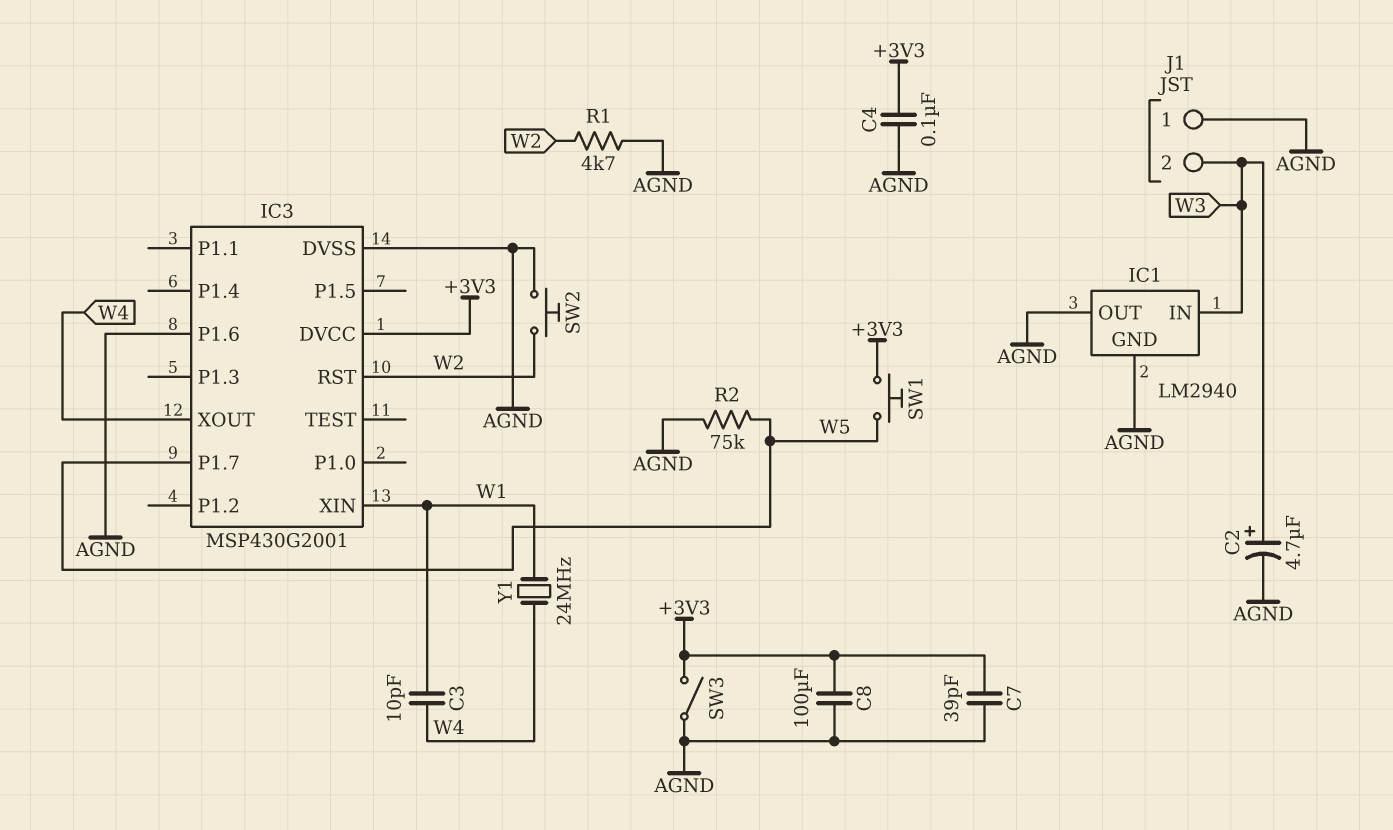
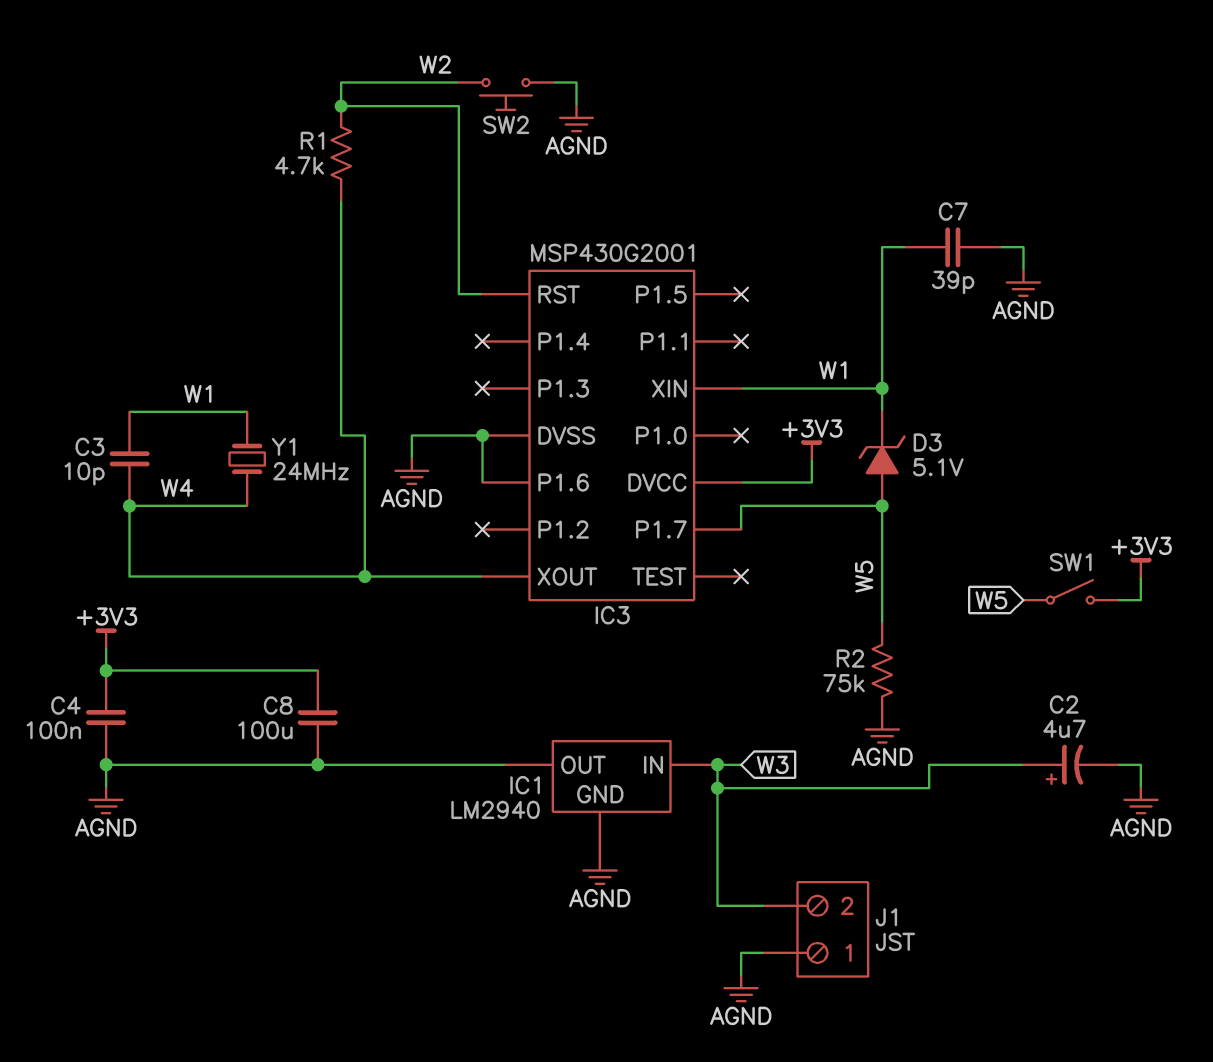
C7: 39pF (+3V3, AGND) -> 39pF (AGND, W1)
D3: none -> zener 5.1V (A W5, K W1)
R1: 4.7k (AGND, W2) -> 4.7k (W2, W4)
SW1: button (+3V3, W5) -> switch (+3V3, W5)
SW3: switch (+3V3, AGND) -> none

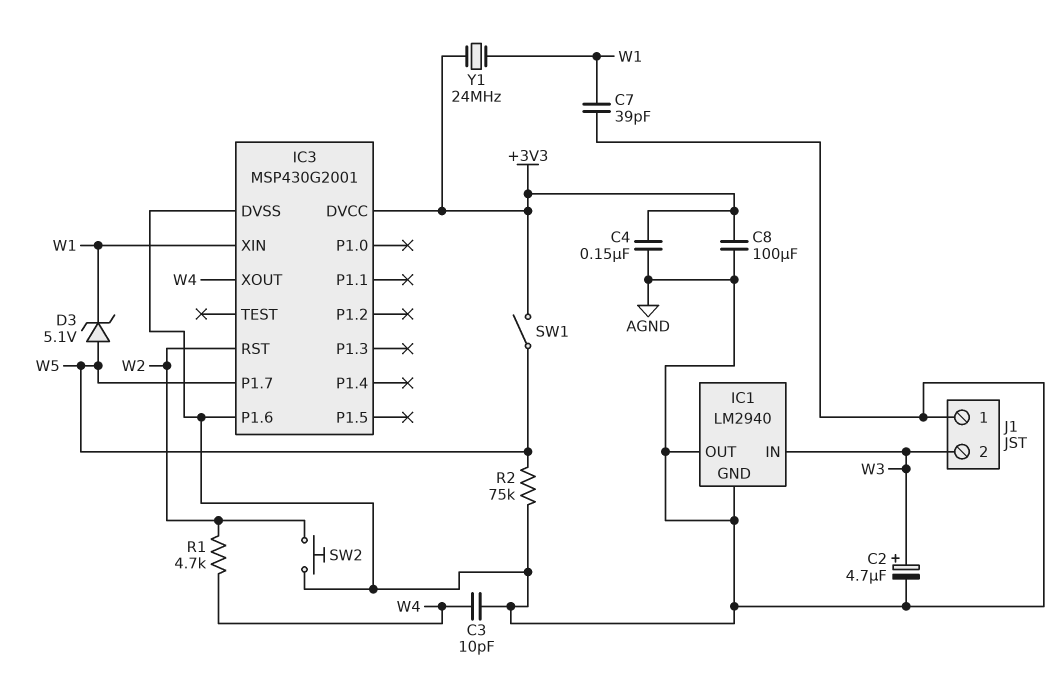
C3: 10pF (W1, W4) -> 10pF (AGND, W4)
C4: 100nF (+3V3, AGND) -> 150nF (+3V3, AGND)
Y1: 24MHz (W1, W4) -> 24MHz (+3V3, W1)

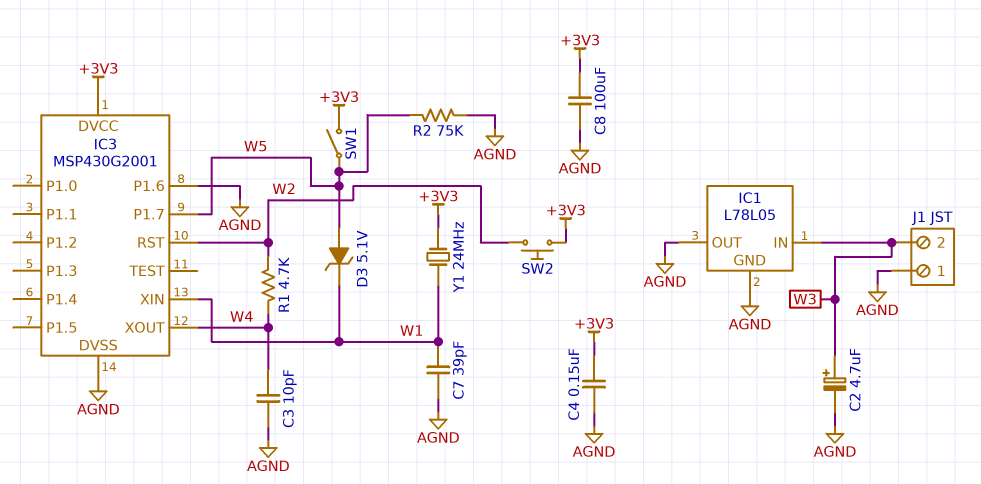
IC1: LM2940 -> L78L05
SW2: button (AGND, W2) -> button (+3V3, W2)

